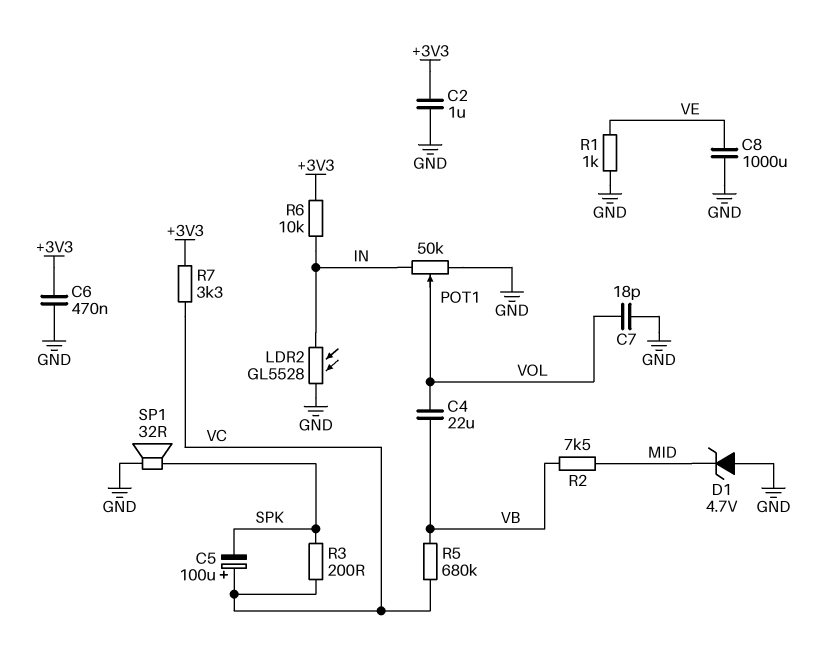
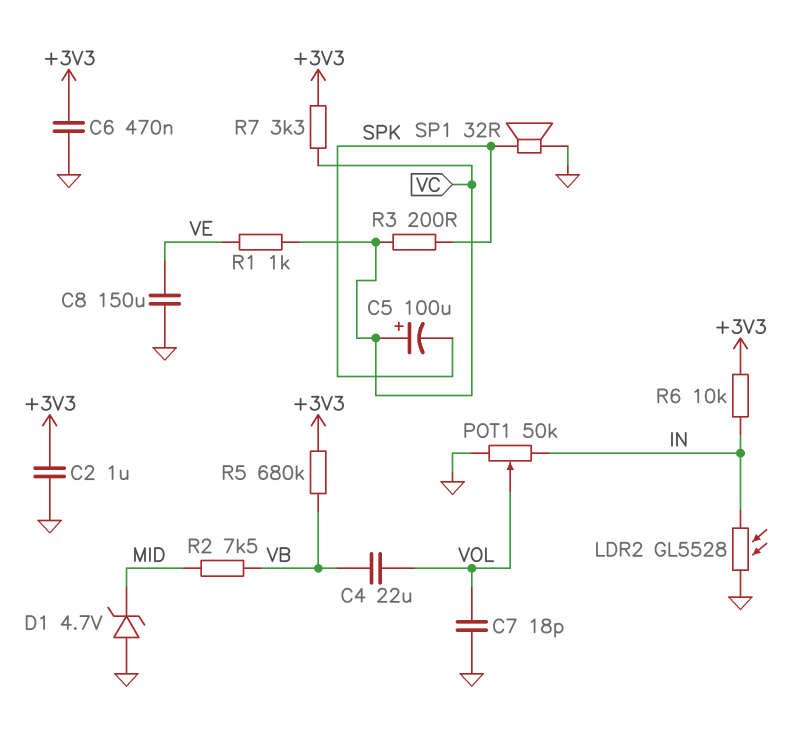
C8: 1000uF (GND, VE) -> 150uF (GND, VE)
R1: 1k (GND, VE) -> 1k (VC, VE)
R5: 680k (VB, VC) -> 680k (+3V3, VB)

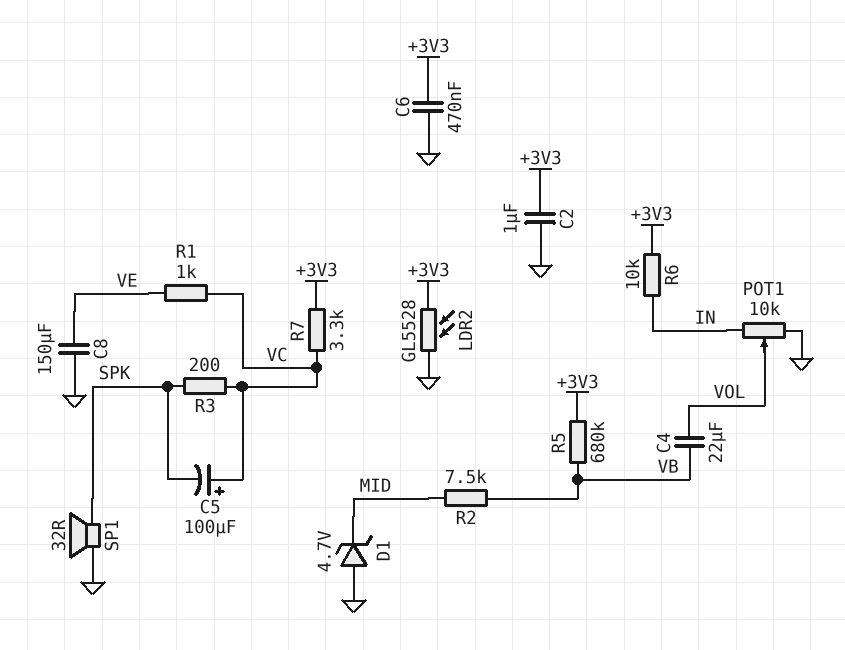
C7: 18pF (GND, VOL) -> none
LDR2: GL5528 (GND, IN) -> GL5528 (+3V3, GND)
POT1: 50k (GND, IN, wiper VOL) -> 10k (GND, IN, wiper VOL)

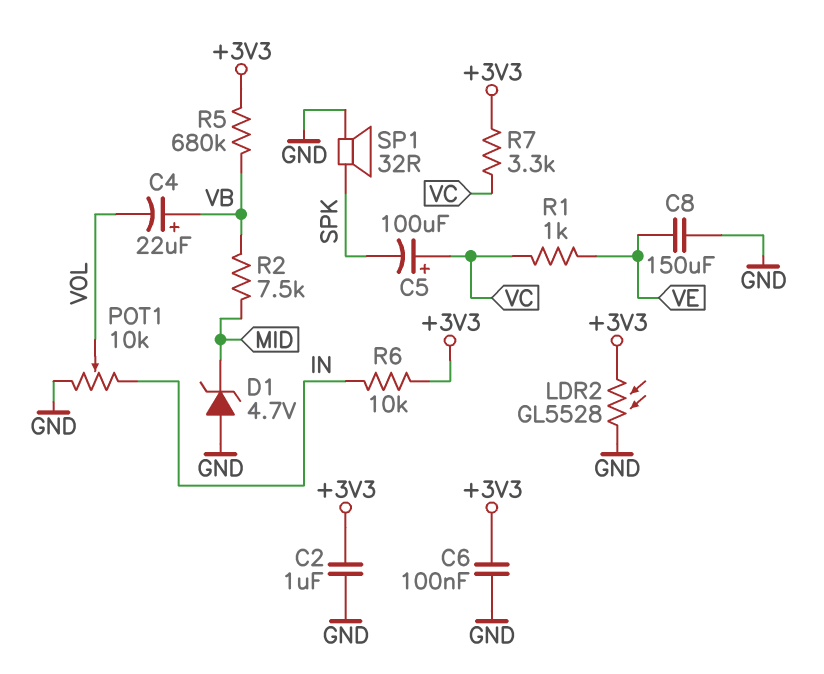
C4: 22uF (VB, VOL) -> 22uF (plus VB, minus VOL)
C6: 470nF (+3V3, GND) -> 100nF (+3V3, GND)
R3: 200 (SPK, VC) -> none

